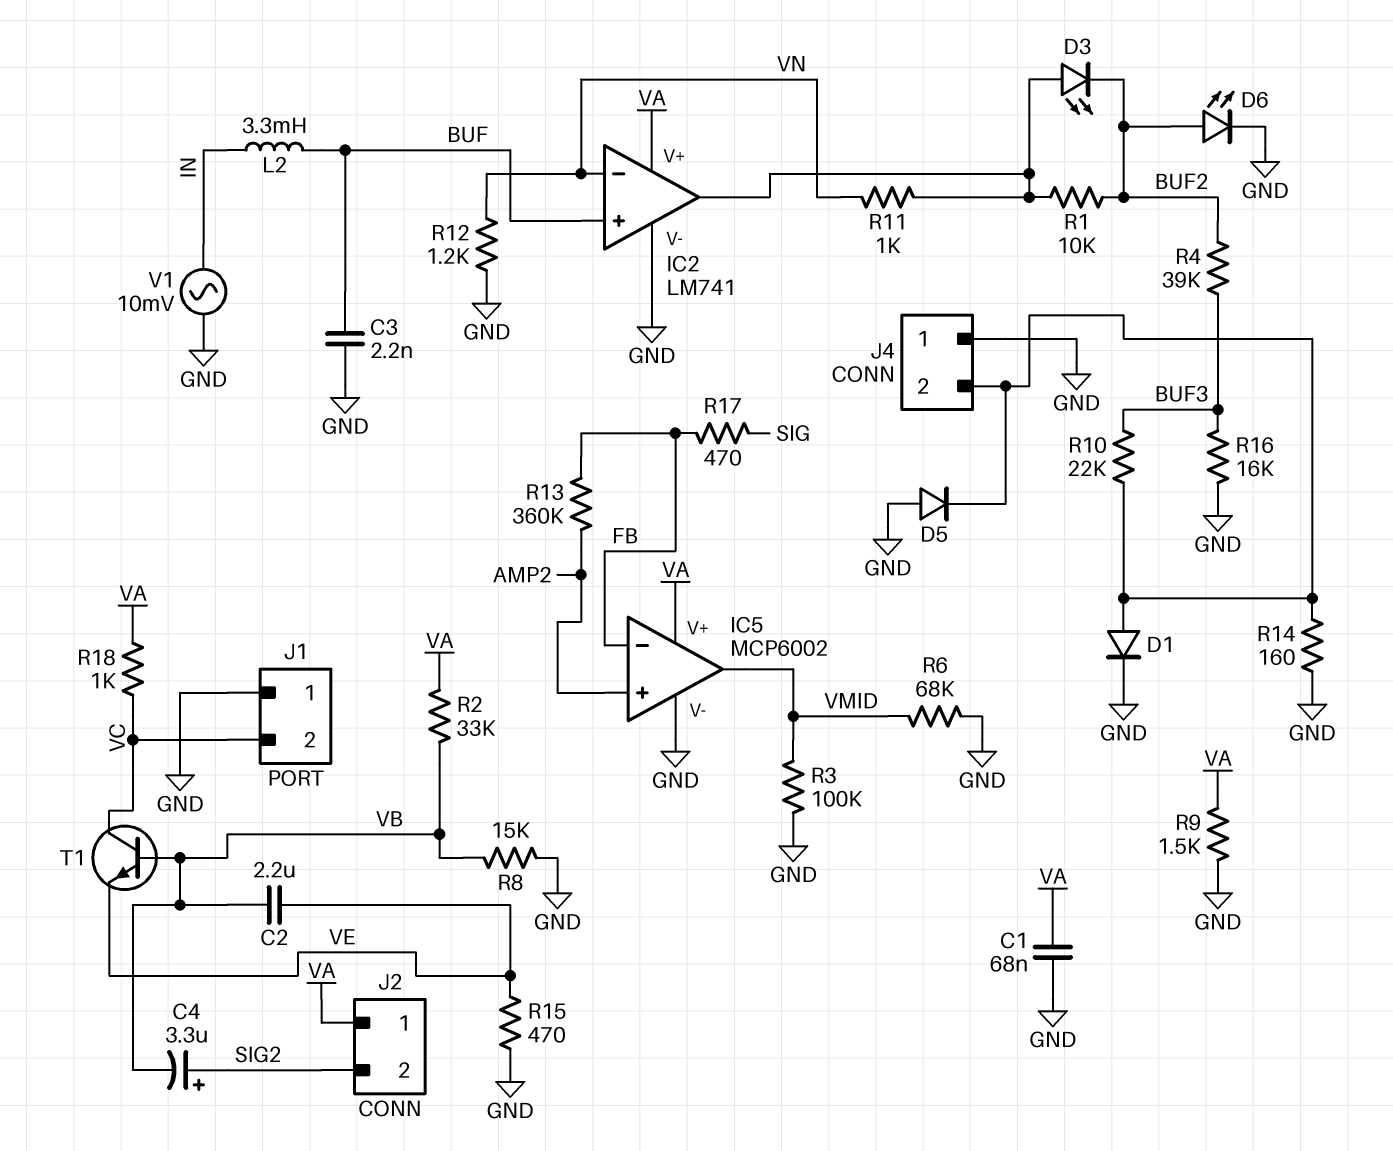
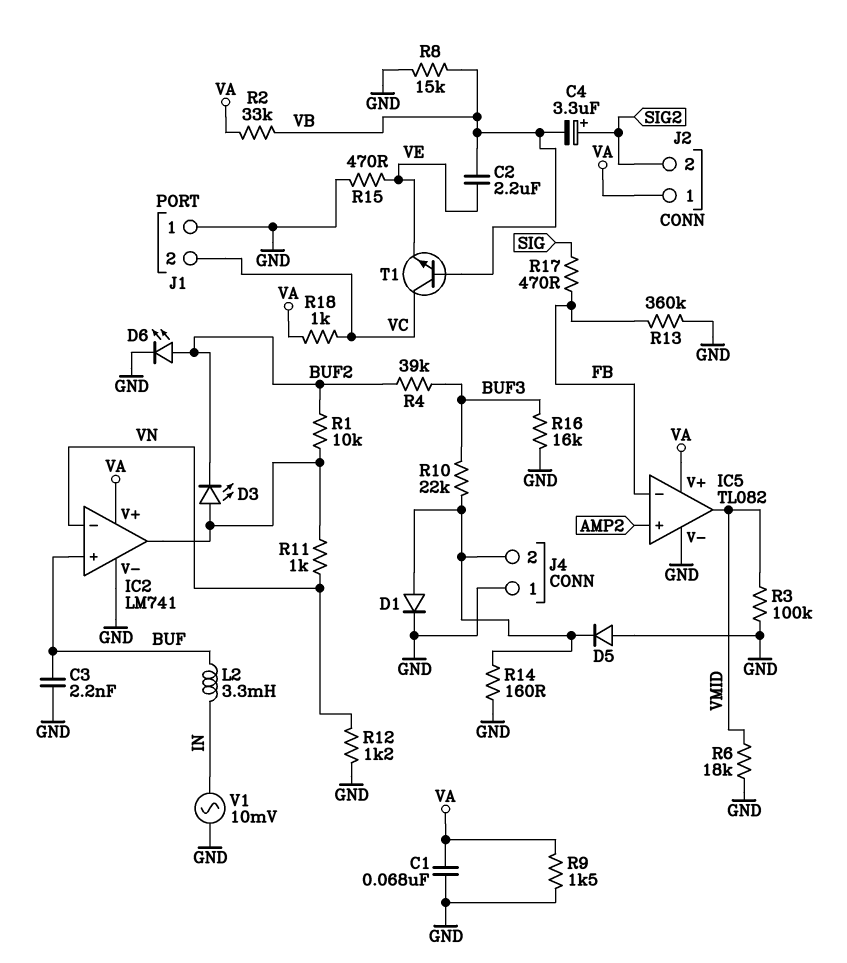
IC5: MCP6002 -> TL082
R6: 68k (GND, VMID) -> 18k (GND, VMID)
R13: 360k (AMP2, FB) -> 360k (FB, GND)

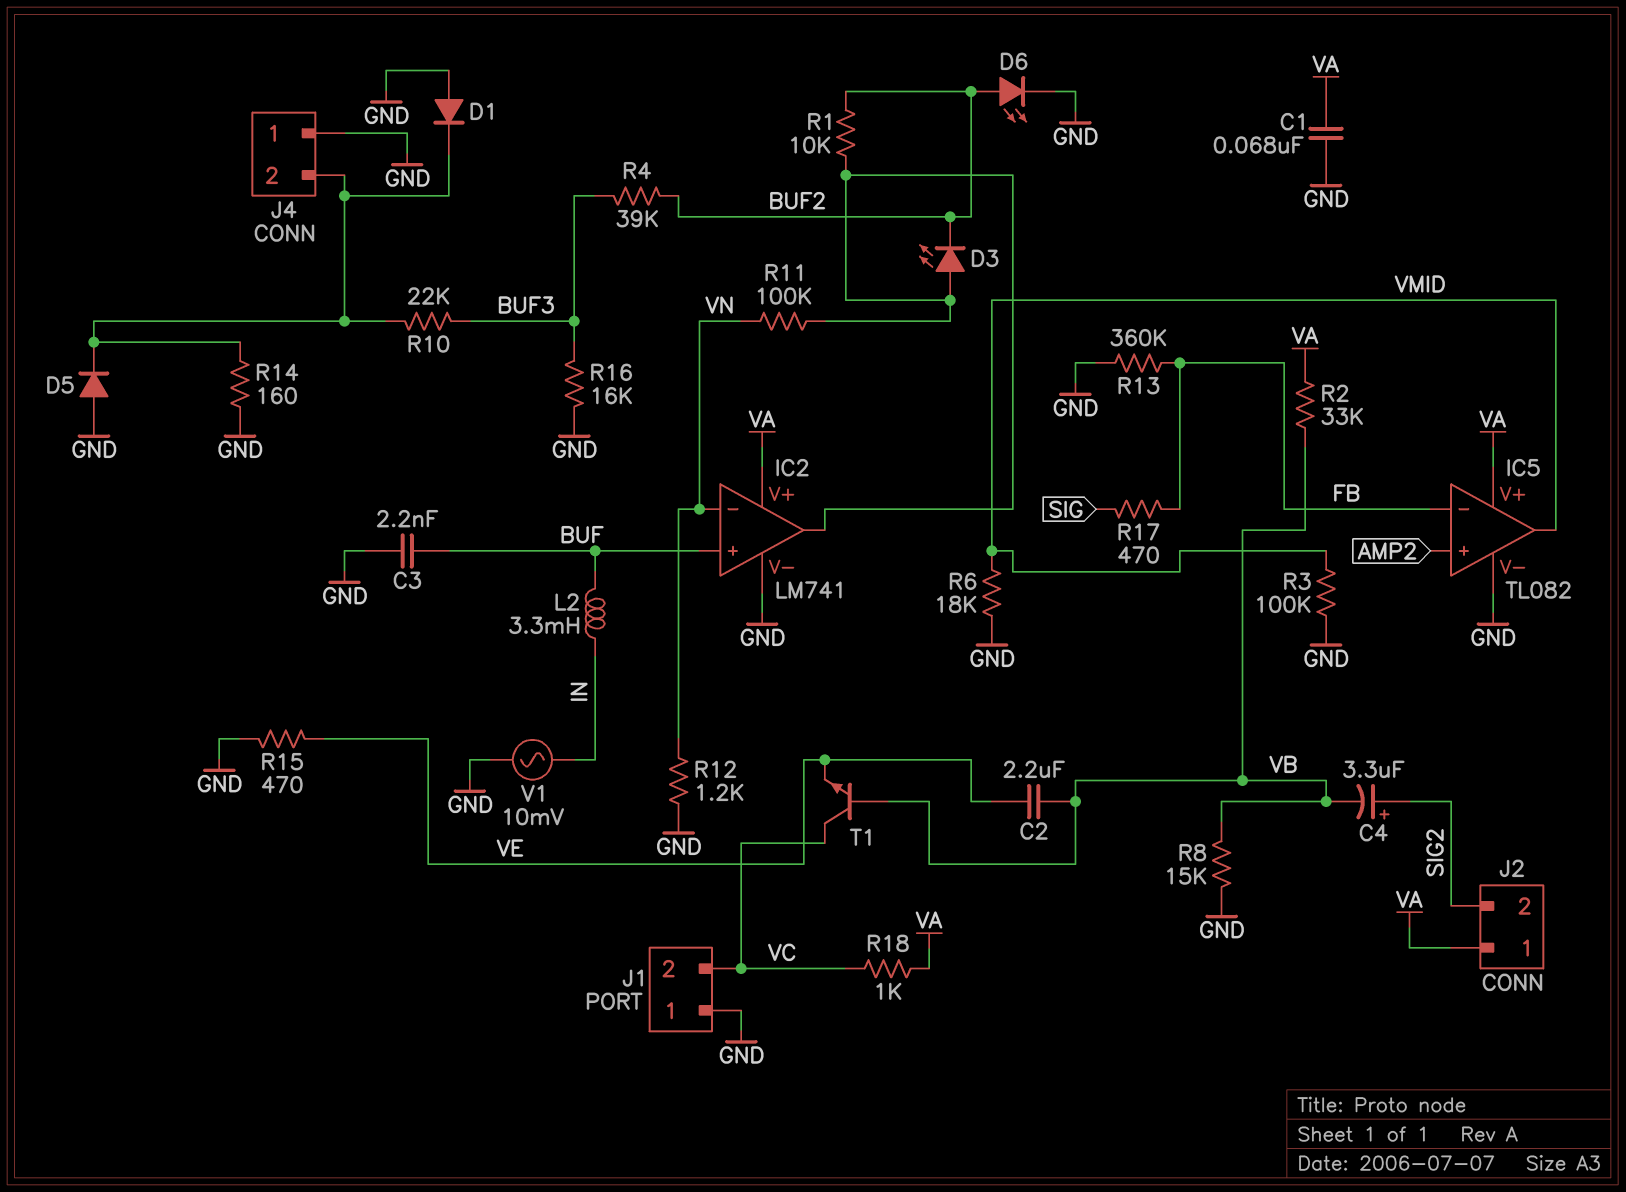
D1: diode (A J4/2, K GND) -> diode (A GND, K J4/2)
R9: 1.5k (GND, VA) -> none
R11: 1k (IC2/out, VN) -> 100k (IC2/out, VN)

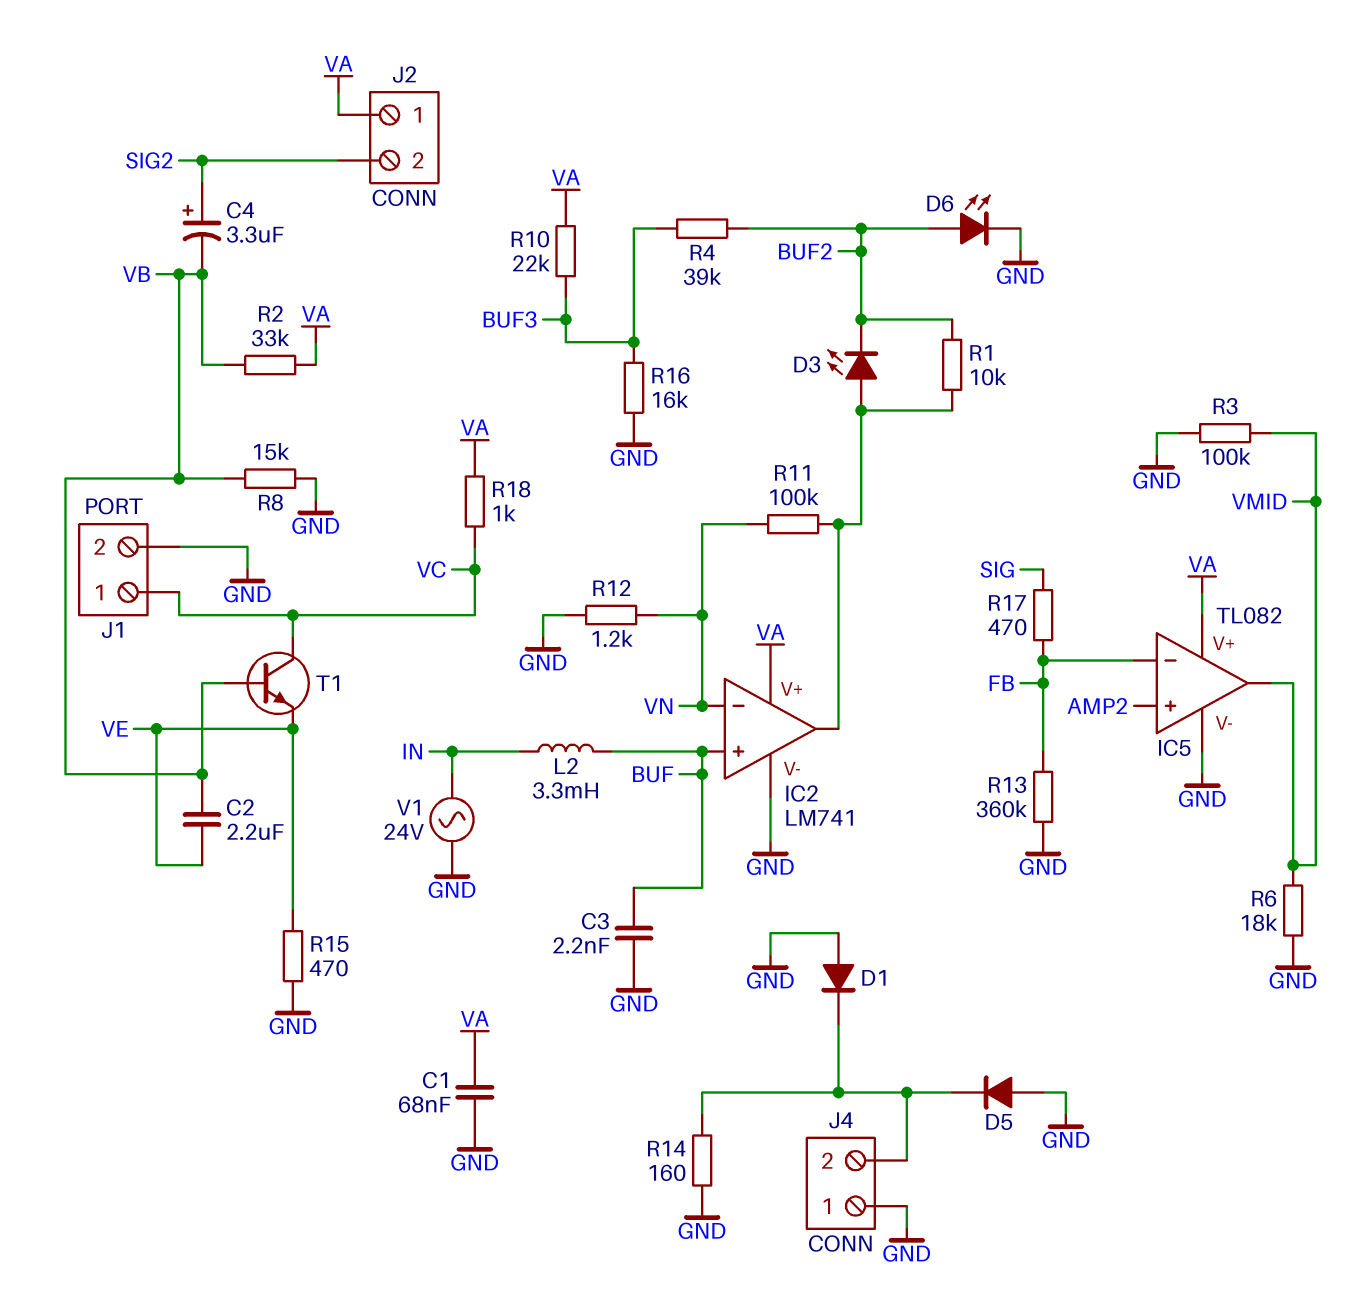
J1 pin 1: GND -> VC
J1 pin 2: VC -> GND
R10: 22k (BUF3, J4/2) -> 22k (BUF3, VA)
V1: AC 10mV (GND, IN) -> AC 24V (GND, IN)

